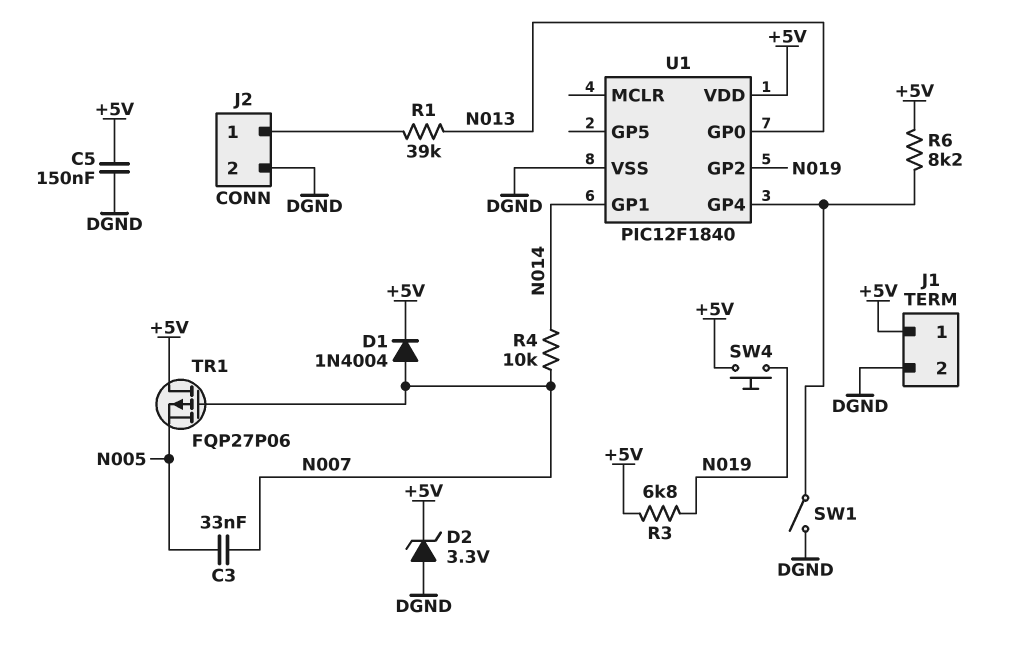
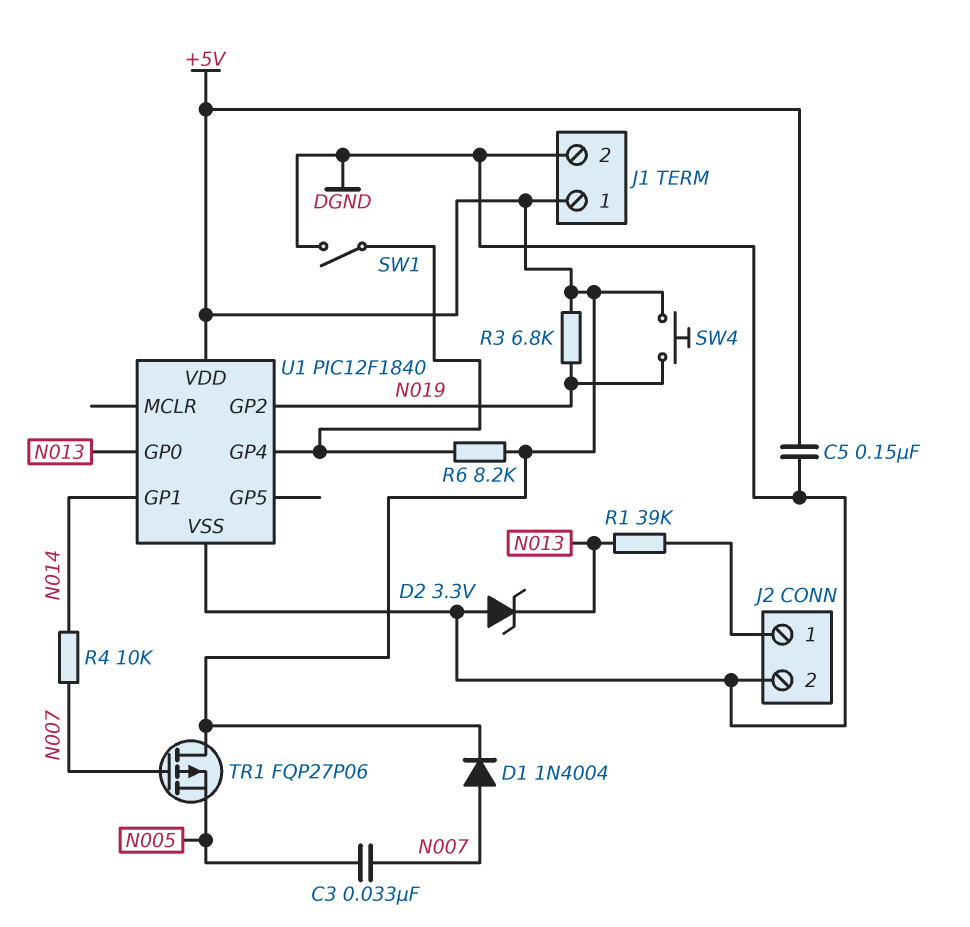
D2: zener 3.3V (A DGND, K +5V) -> zener 3.3V (A DGND, K N013)

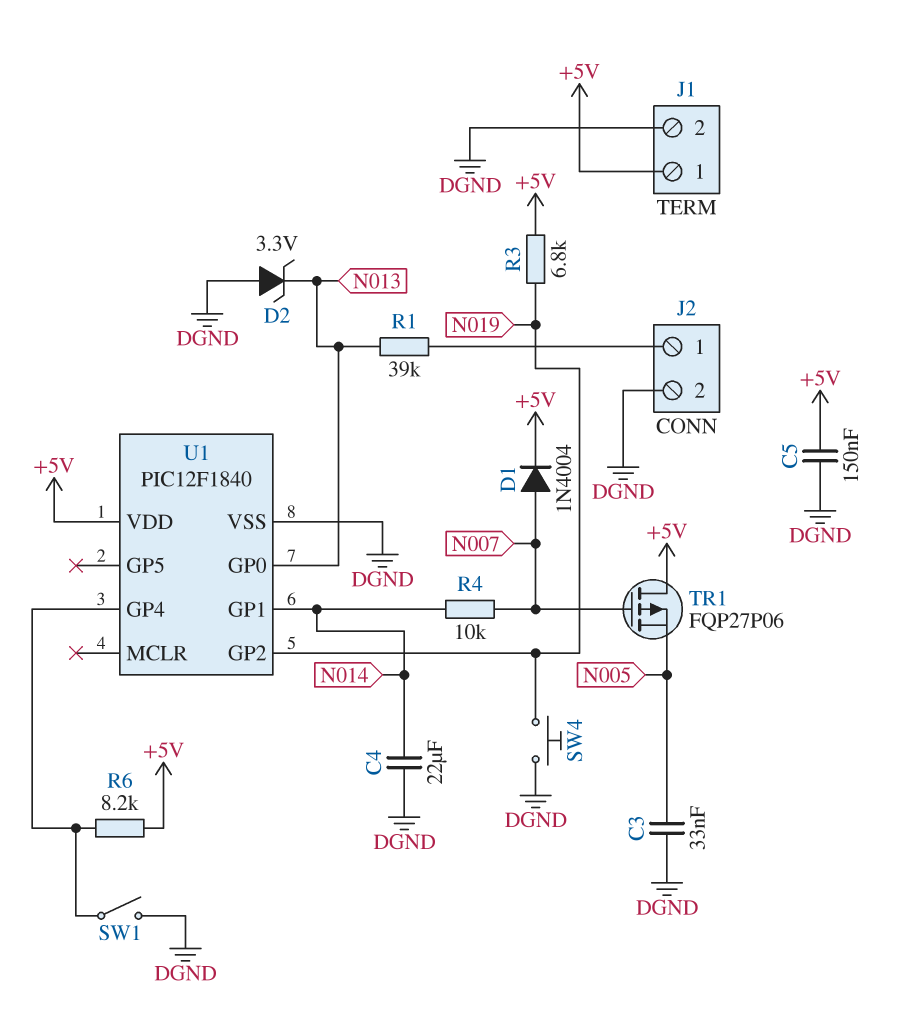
C3: 33nF (N005, N007) -> 33nF (DGND, N005)
C4: none -> 22uF (DGND, N014)
SW4: button (+5V, N019) -> button (DGND, N019)

